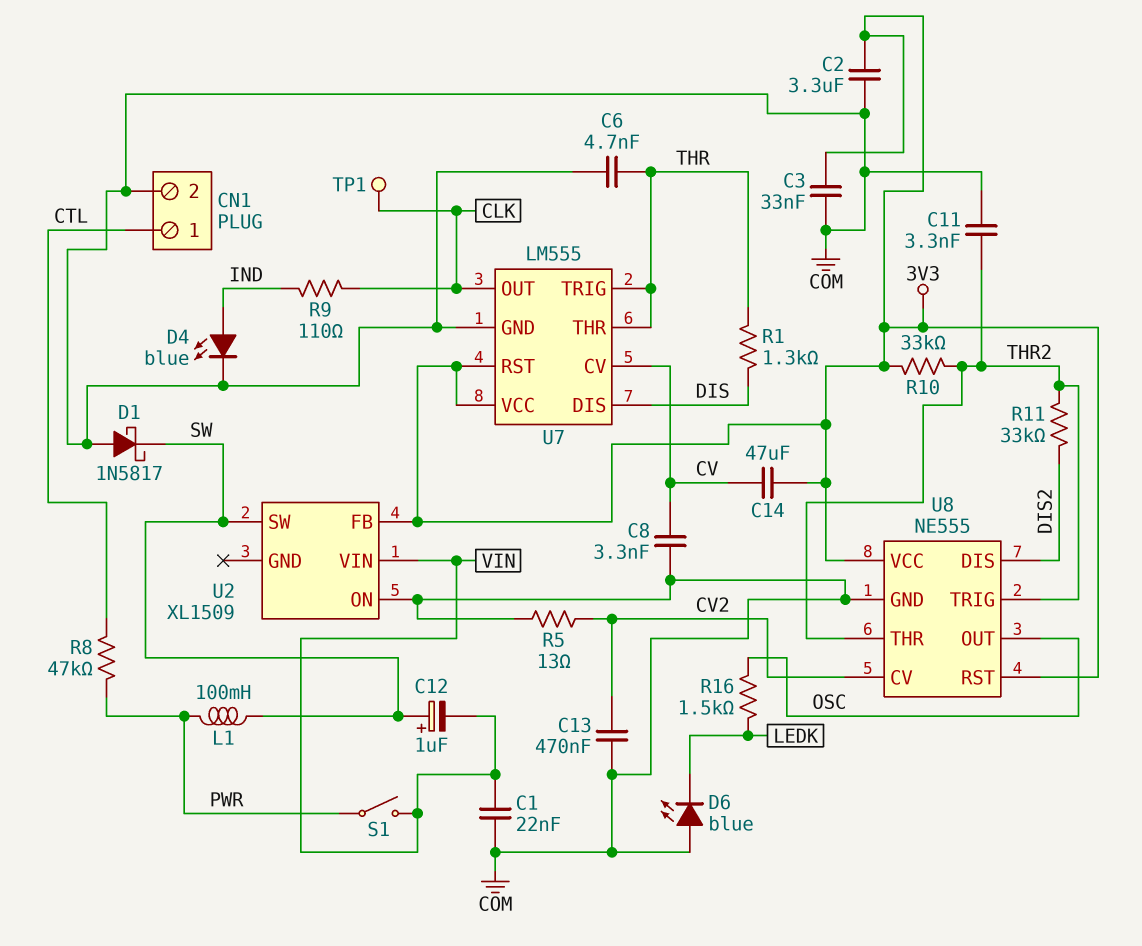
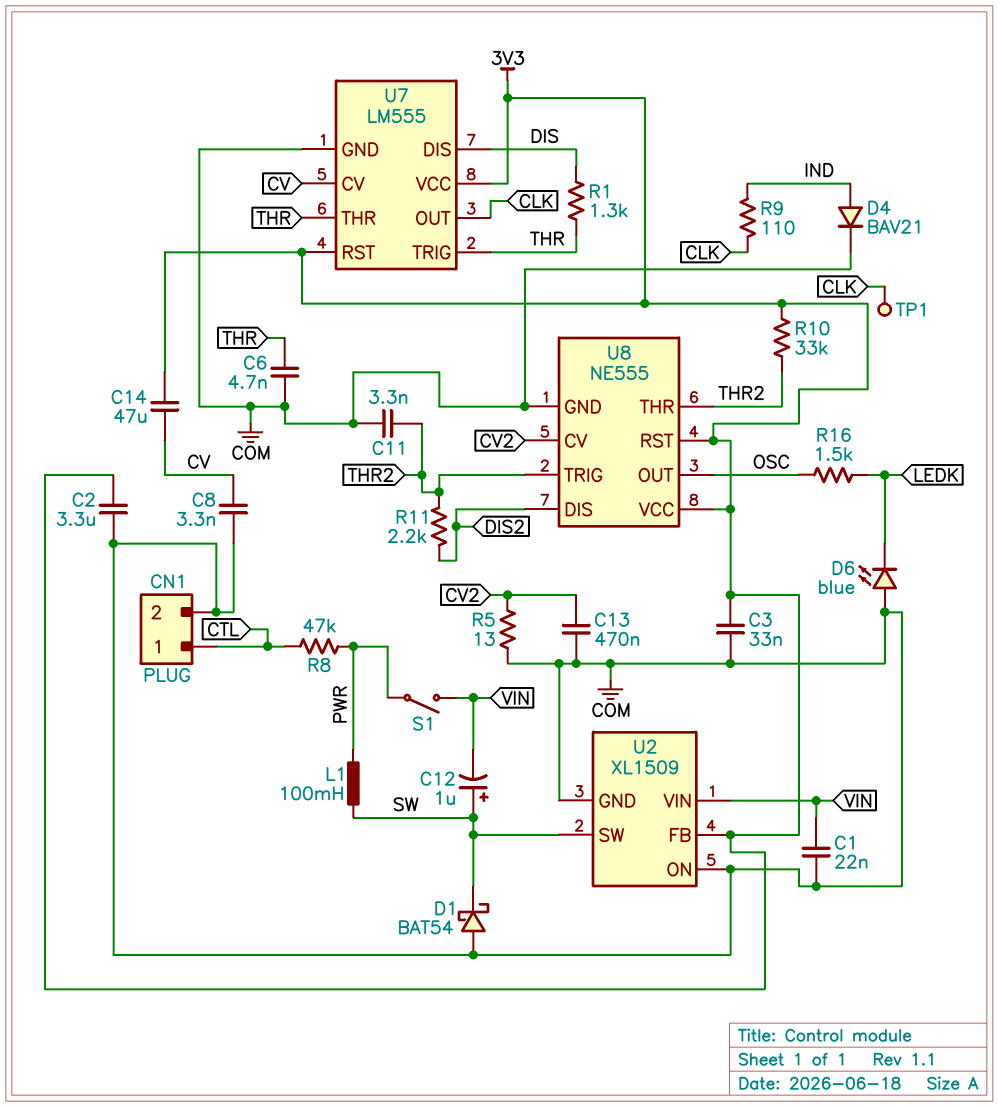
D1: schottky 1N5817 (A COM, K SW) -> schottky BAT54 (A COM, K SW)
D4: LED blue (A IND, K COM) -> diode BAV21 (A IND, K COM)
R11: 33k (DIS2, THR2) -> 2.2k (DIS2, THR2)
U2 pin GND: none -> COM

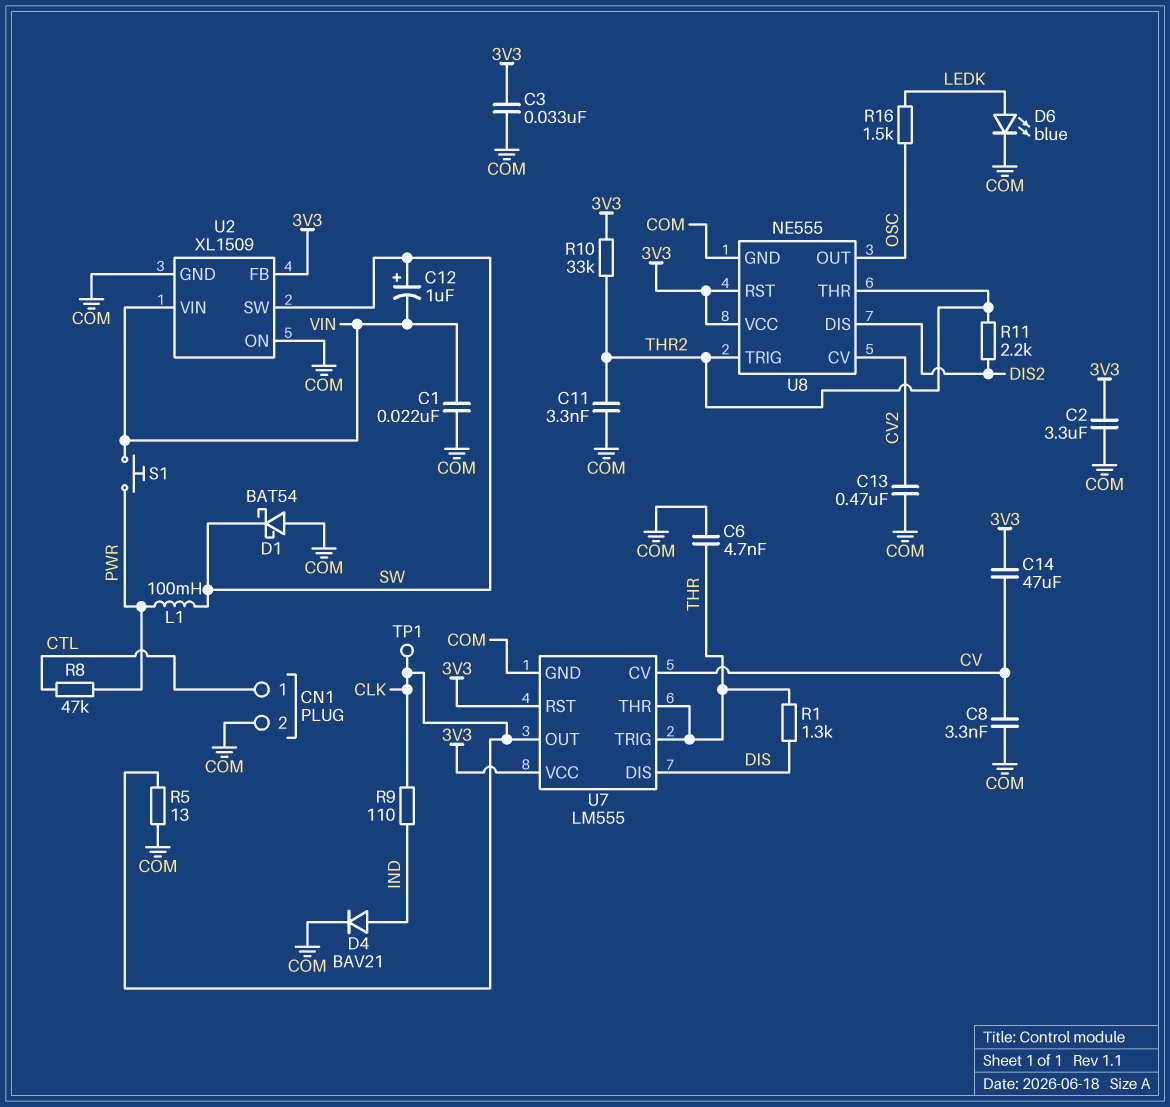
D6: LED blue (A COM, K LEDK) -> LED blue (A LEDK, K COM)
R5: 13 (COM, CV2) -> 13 (CLK, COM)
S1: switch (PWR, VIN) -> button (PWR, VIN)

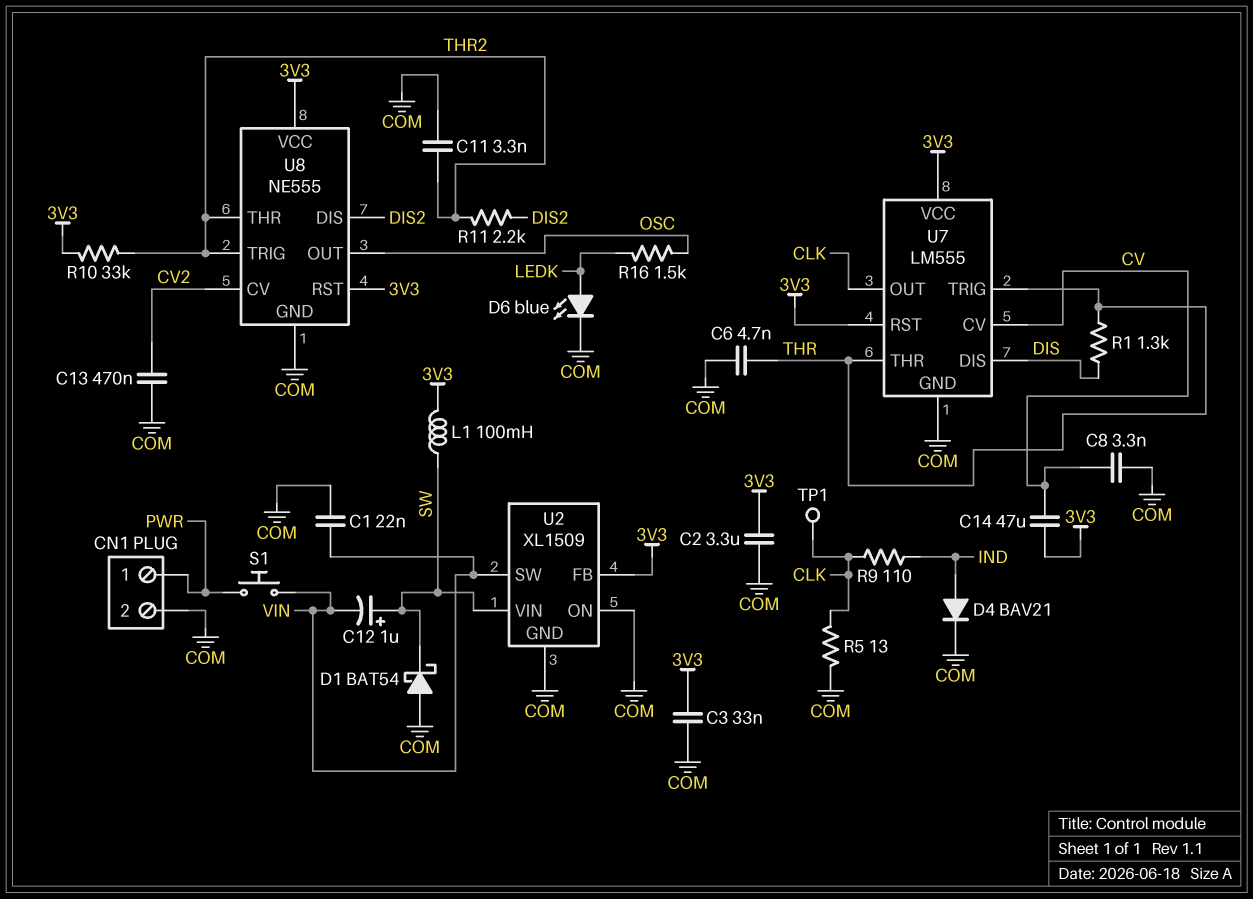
CN1 pin 1: CTL -> PWR
L1: 100mH (PWR, SW) -> 100mH (3V3, SW)
R8: 47k (CTL, PWR) -> none
U2 pin SW: SW -> VIN
U2 pin VIN: VIN -> SW

